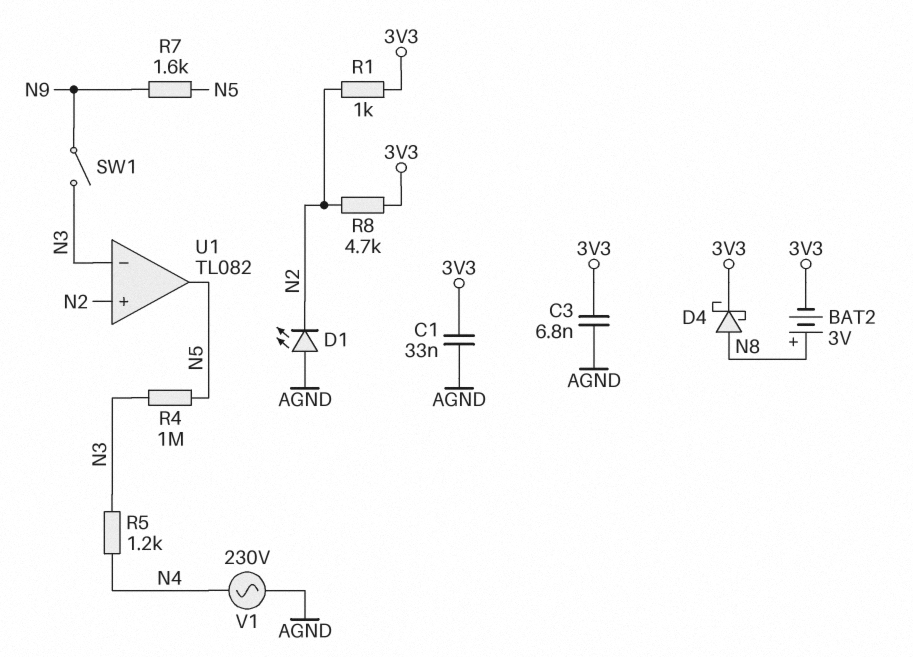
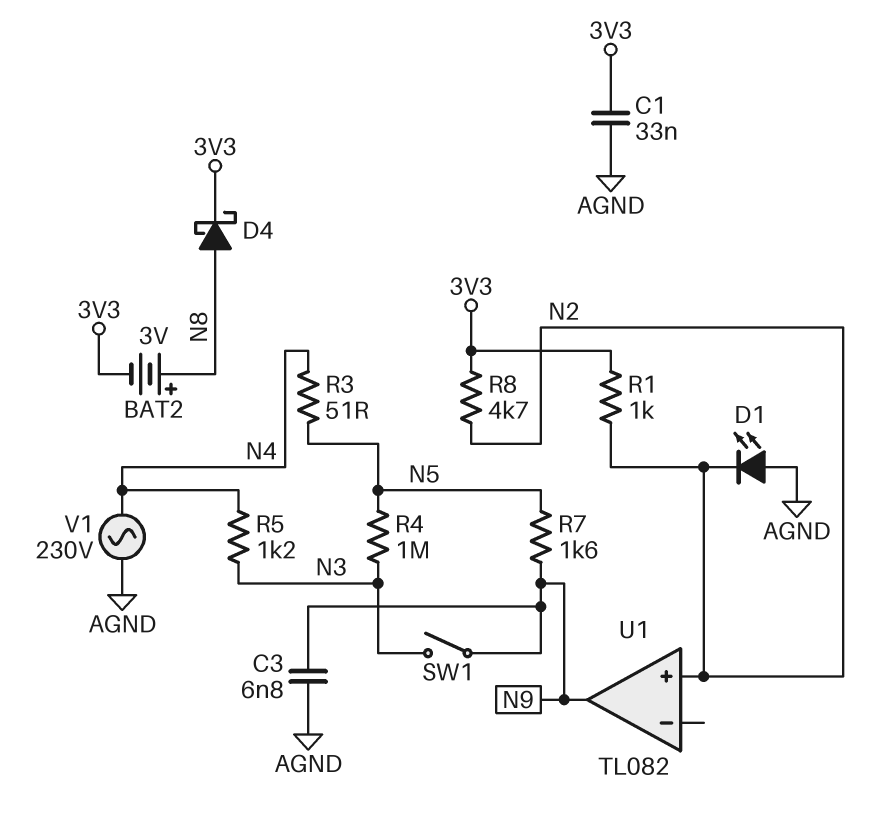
C3: 6.8nF (3V3, AGND) -> 6.8nF (AGND, N9)
R3: none -> 51 (N4, N5)
U1 pin in-: N3 -> none
U1 pin out: N5 -> N9

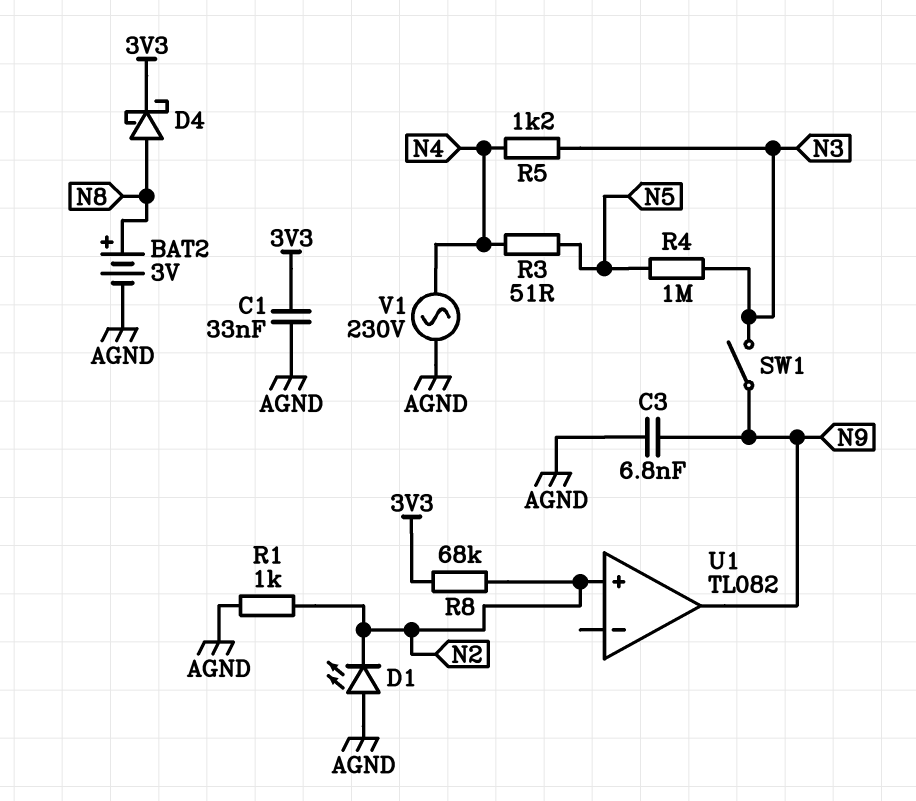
BAT2: 3V (plus N8, minus 3V3) -> 3V (plus N8, minus AGND)
R1: 1k (3V3, N2) -> 1k (AGND, N2)
R7: 1.6k (N5, N9) -> none
R8: 4.7k (3V3, N2) -> 68k (3V3, N2)

